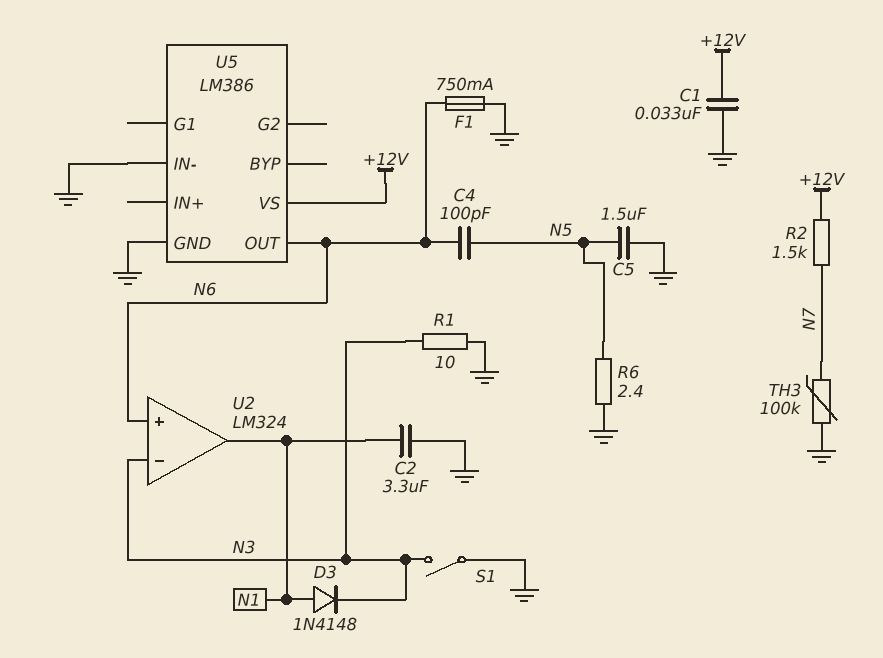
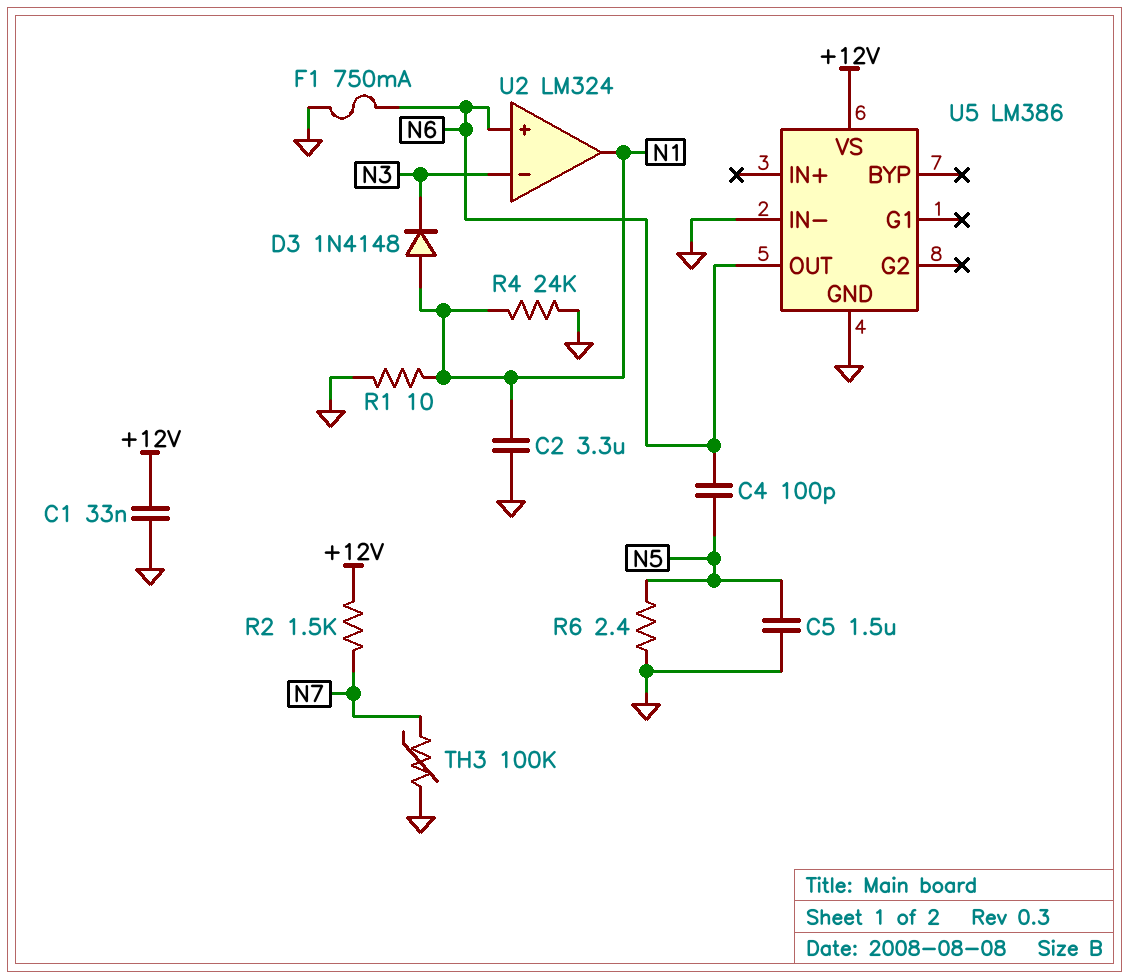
R1: 10 (GND, N3) -> 10 (GND, N1)
R4: none -> 24k (GND, N1)
S1: switch (GND, N3) -> none

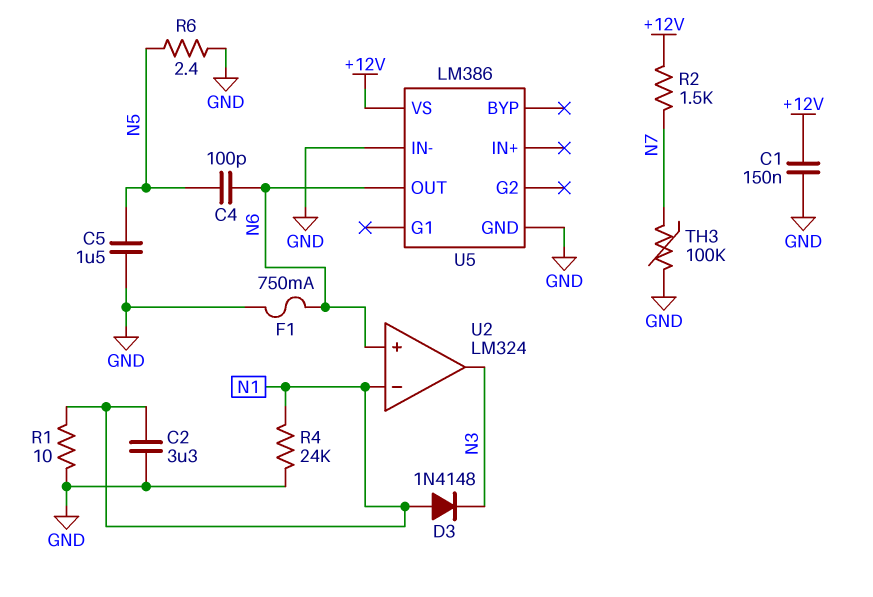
C1: 33nF (+12V, GND) -> 150nF (+12V, GND)
U2 pin in-: N3 -> N1
U2 pin out: N1 -> N3

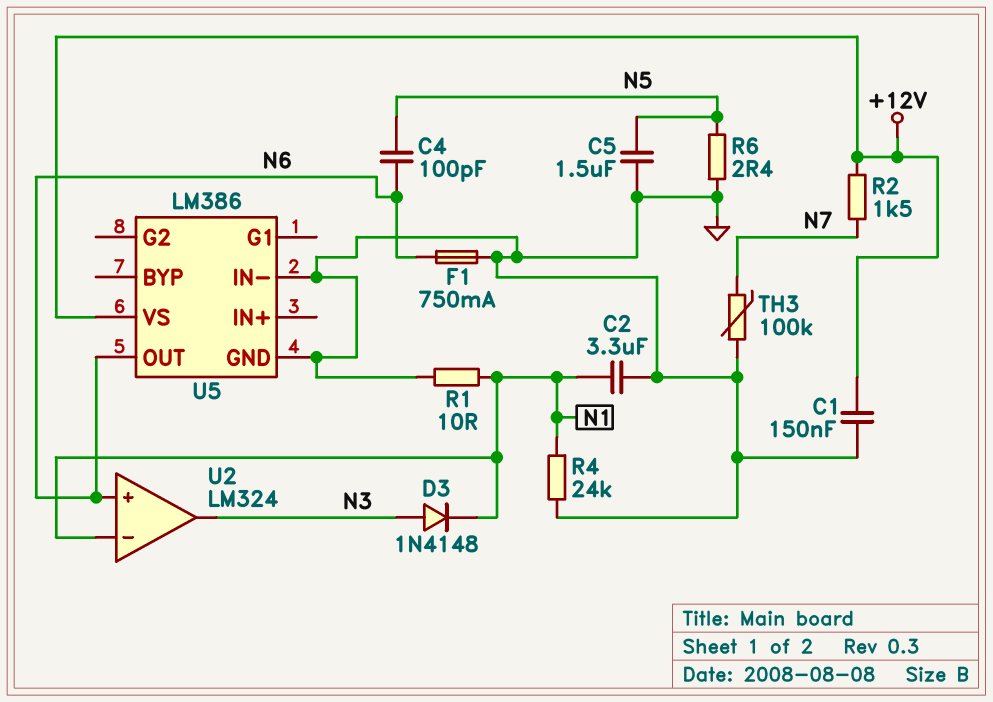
D3: diode 1N4148 (A N1, K N3) -> diode 1N4148 (A N3, K N1)

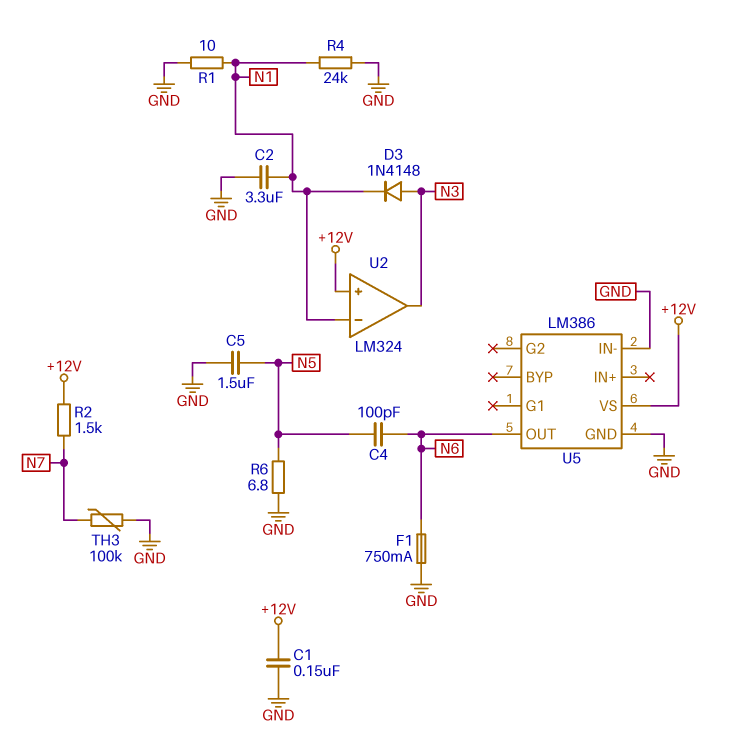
R6: 2.4 (GND, N5) -> 6.8 (GND, N5)
U2 pin in+: N6 -> +12V

